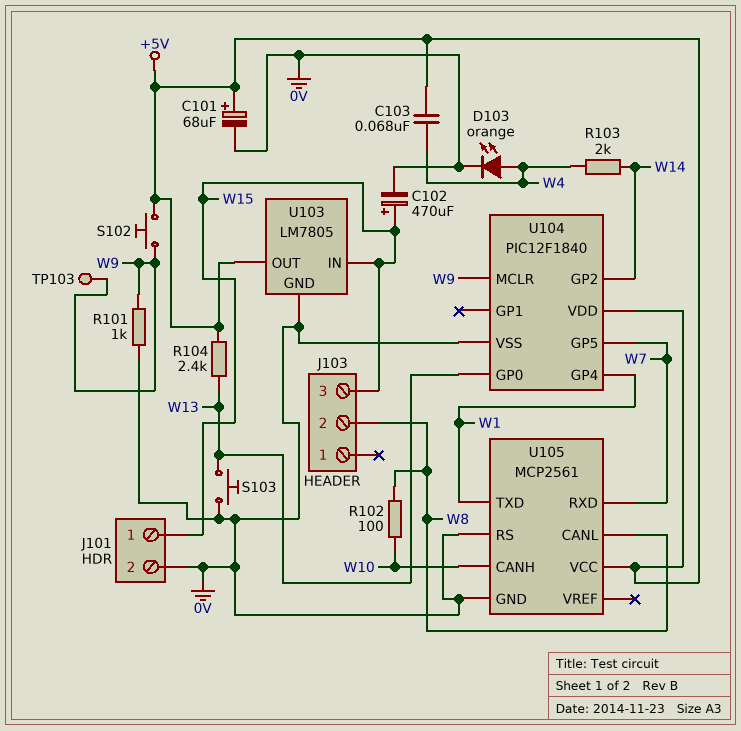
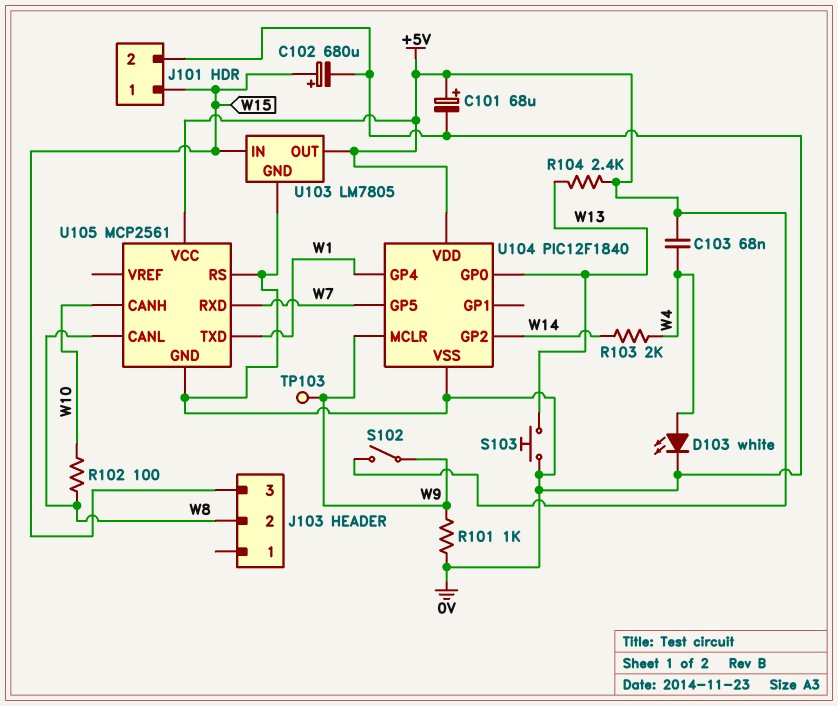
C102: 470uF (plus W15, minus 0V) -> 680uF (plus W15, minus 0V)
D103: LED orange (A W4, K 0V) -> LED white (A W4, K 0V)
S102: button (+5V, W9) -> switch (+5V, W9)

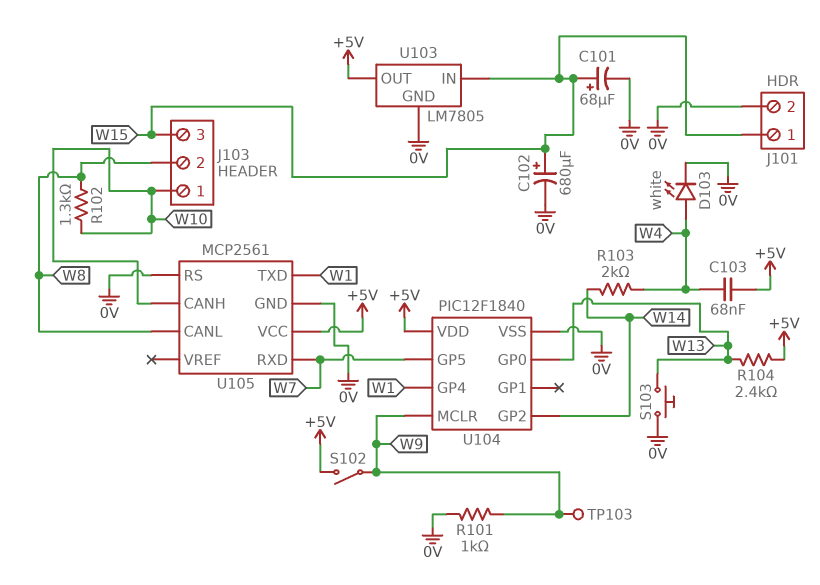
C101: 68uF (plus +5V, minus 0V) -> 68uF (plus W15, minus 0V)
J103 pin 1: none -> W10
R102: 100 (W8, W10) -> 1.3k (W8, W10)

